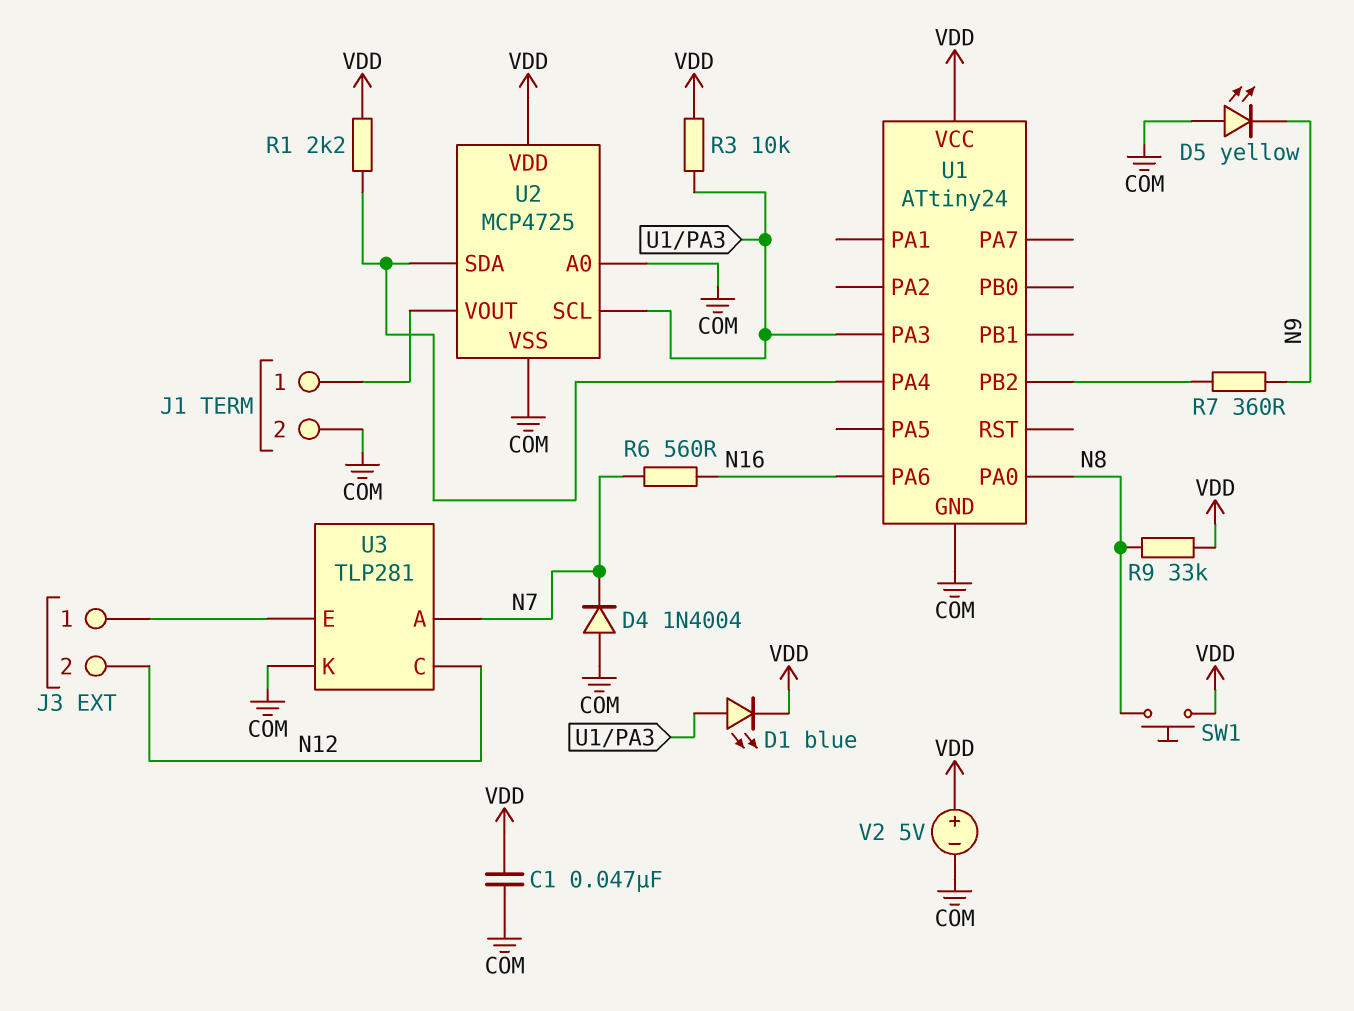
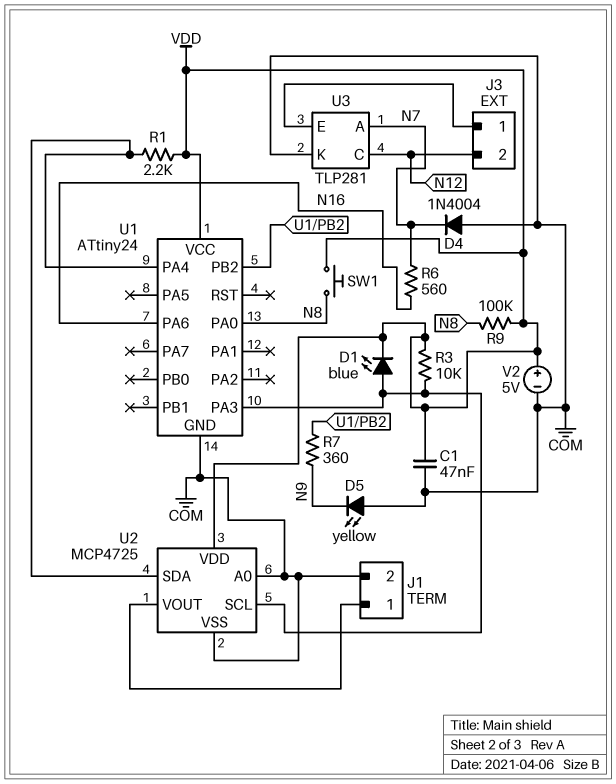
R9: 33k (N8, VDD) -> 100k (N8, VDD)

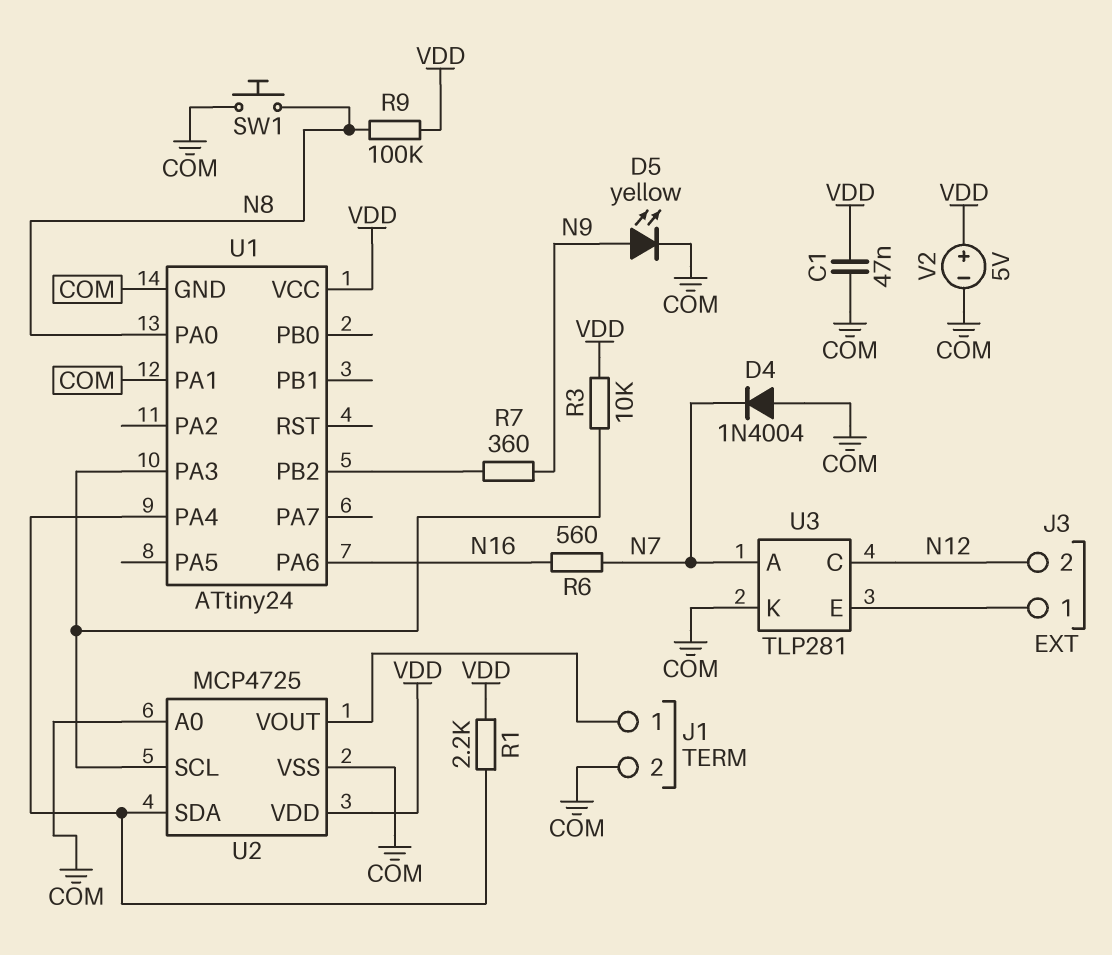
D1: LED blue (A U1/PA3, K VDD) -> none
D5: LED yellow (A COM, K N9) -> LED yellow (A N9, K COM)
SW1: button (N8, VDD) -> button (COM, N8)
U1 pin PA1: none -> COM

